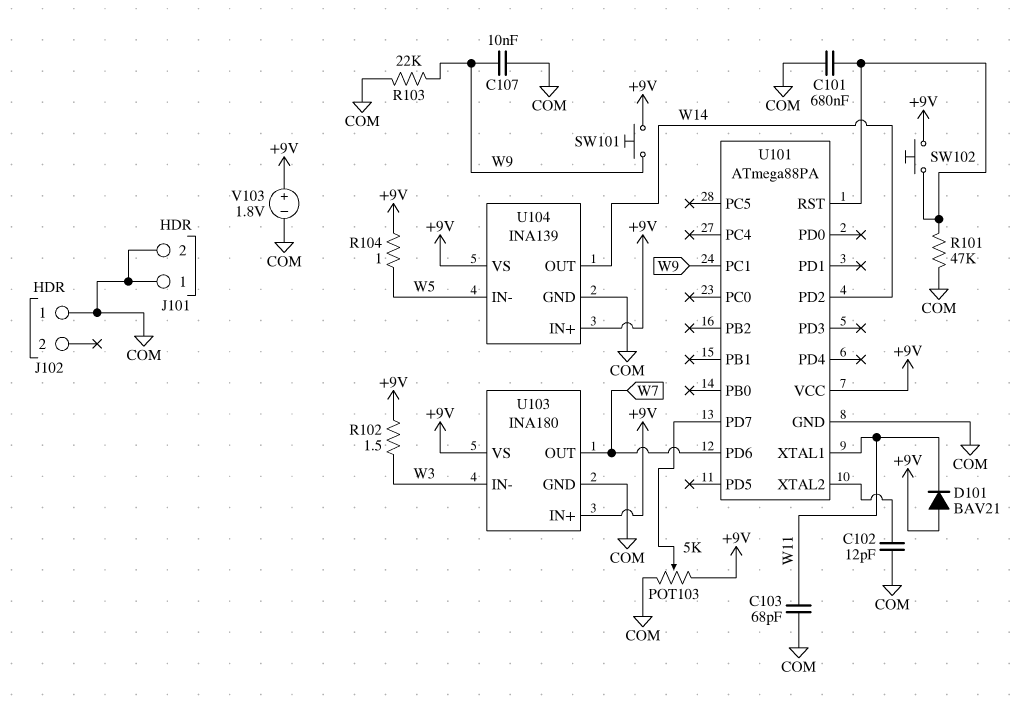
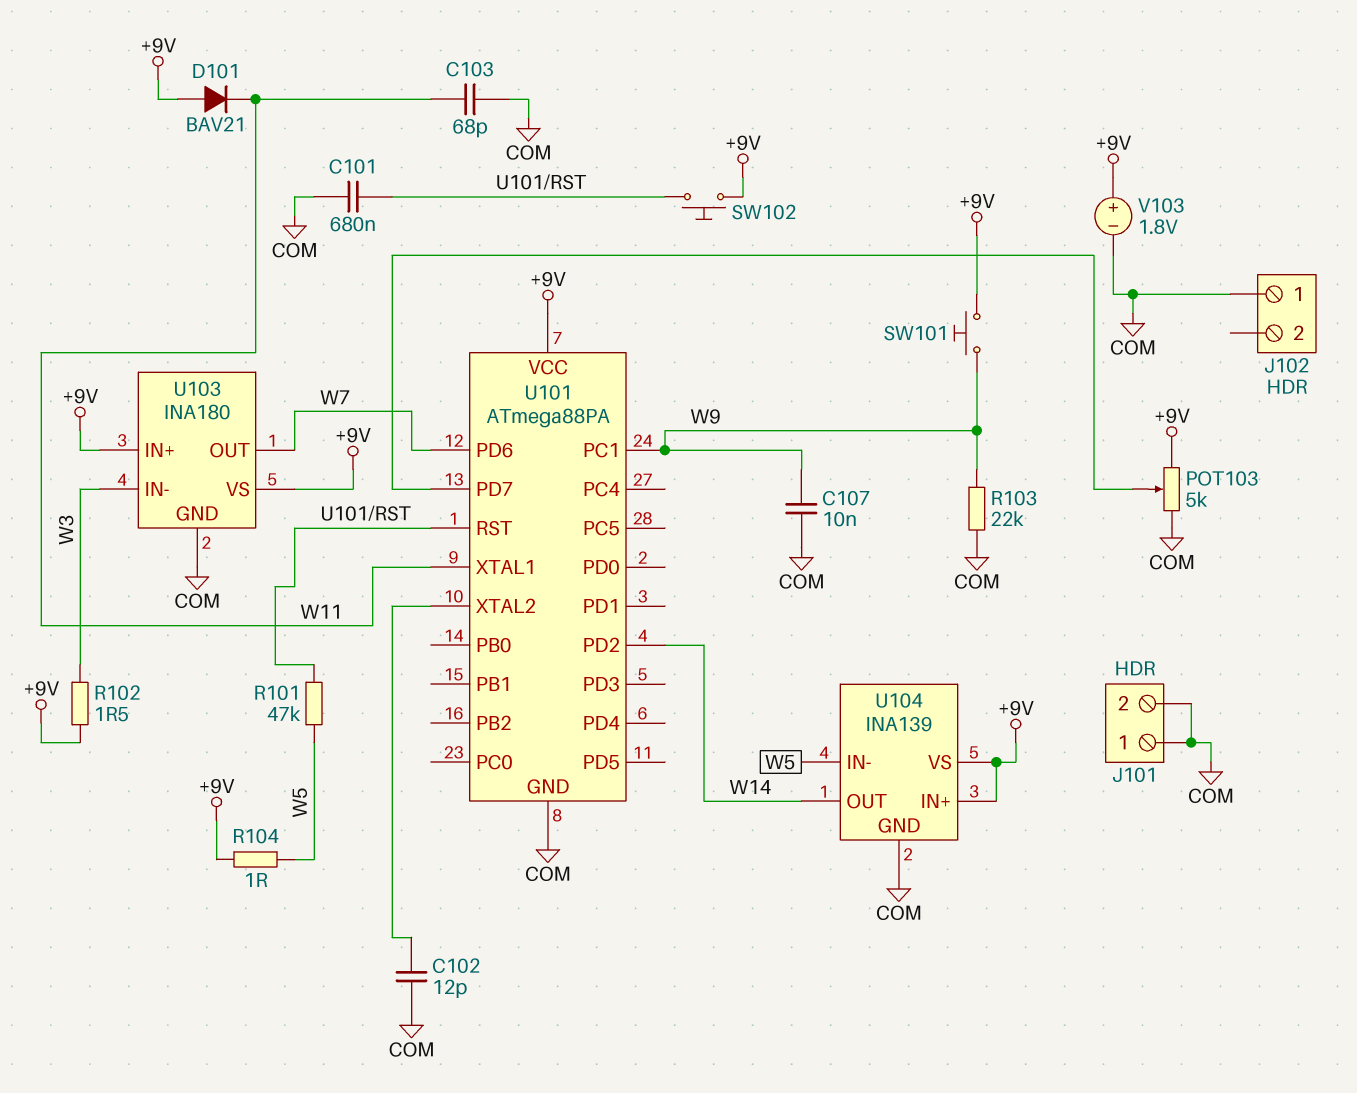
R101: 47k (COM, U101/RST) -> 47k (U101/RST, W5)

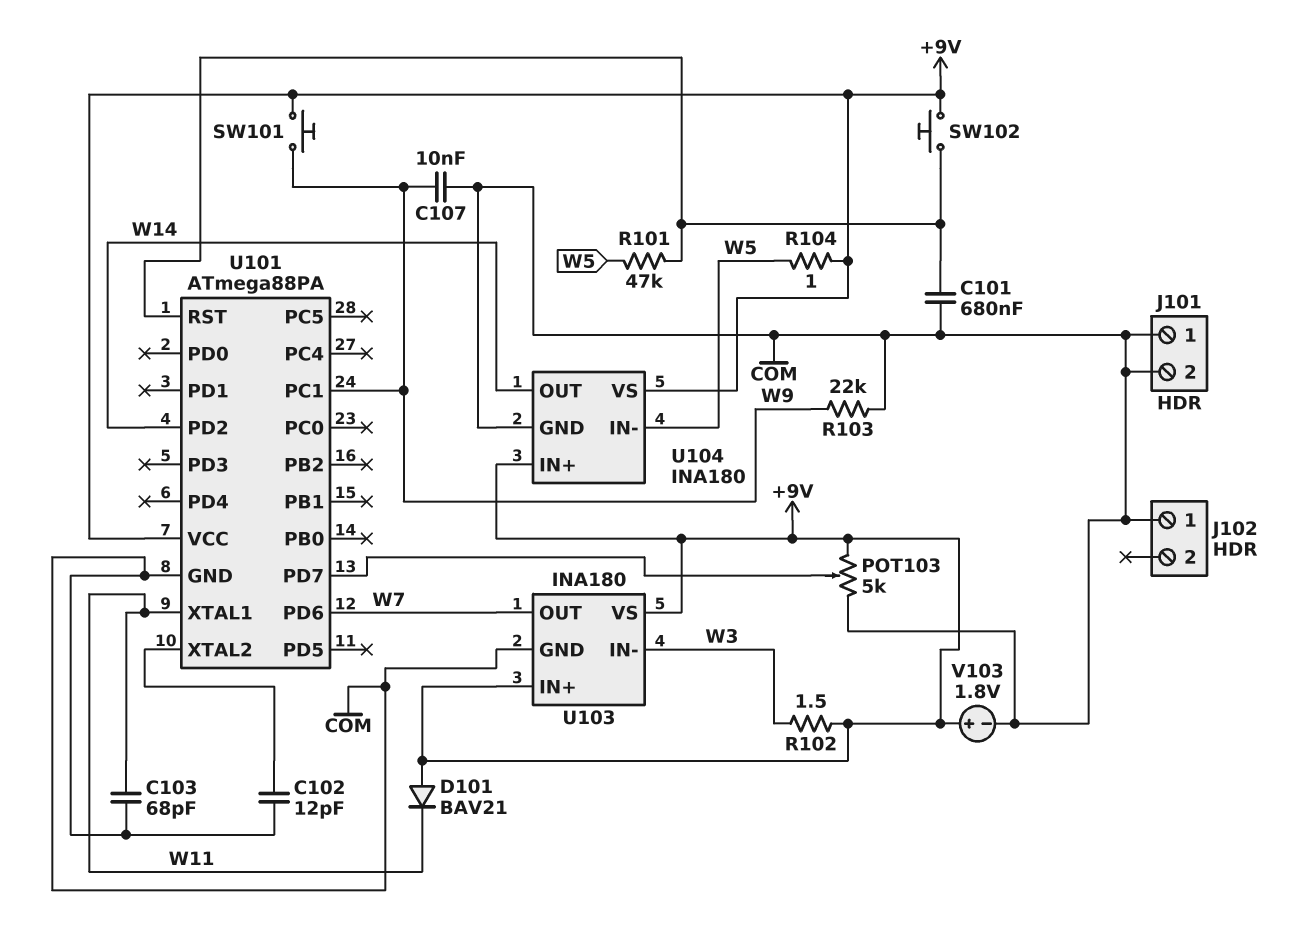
U104: INA139 -> INA180

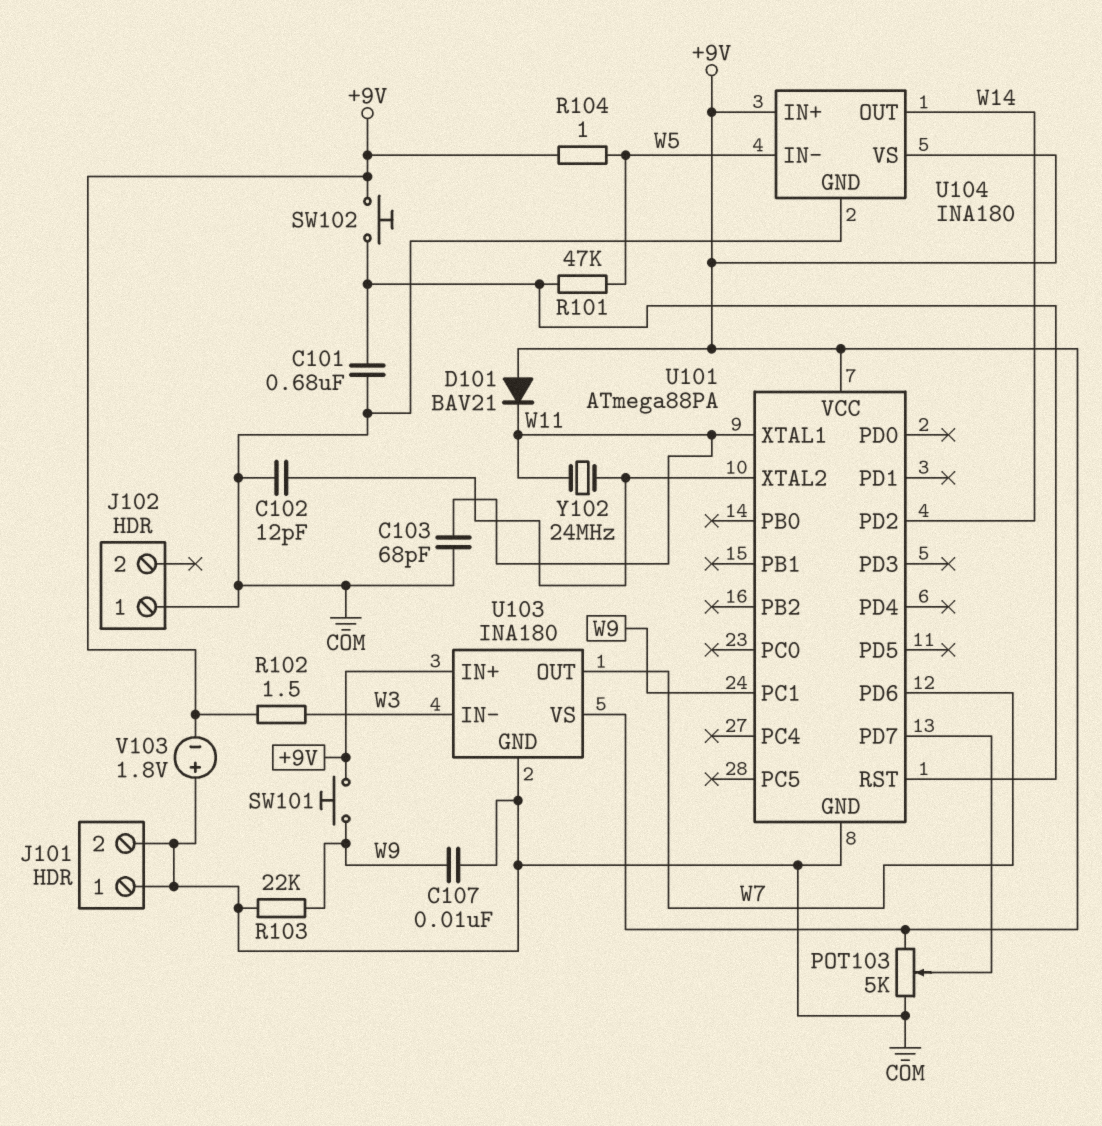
V103: 1.8V (plus +9V, minus COM) -> 1.8V (plus COM, minus +9V)
Y102: none -> 24MHz (U101/XTAL2, W11)

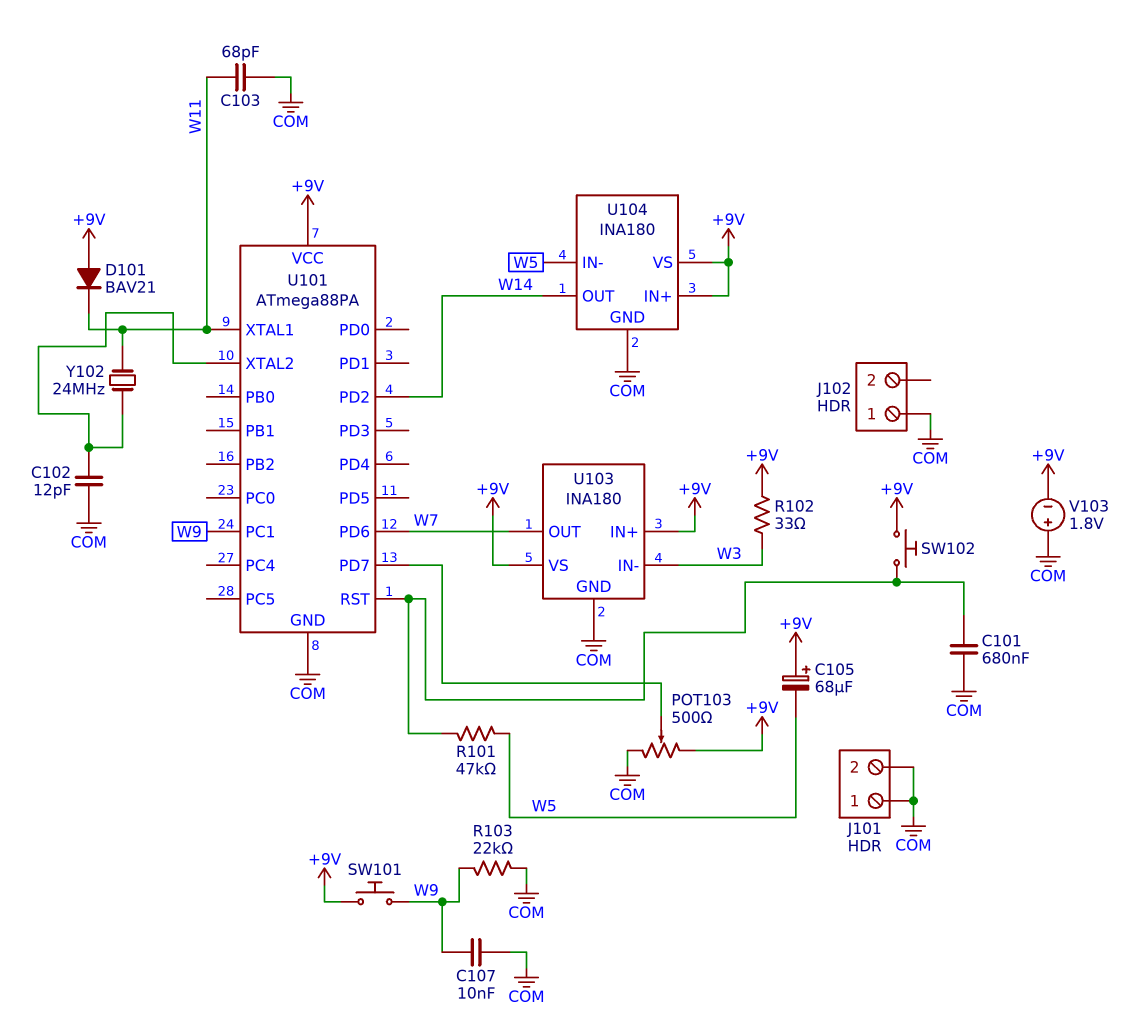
C105: none -> 68uF (plus +9V, minus W5)
POT103: 5k (+9V, COM, wiper U101/PD7) -> 500 (+9V, COM, wiper U101/PD7)
R102: 1.5 (+9V, W3) -> 33 (+9V, W3)
R104: 1 (+9V, W5) -> none

